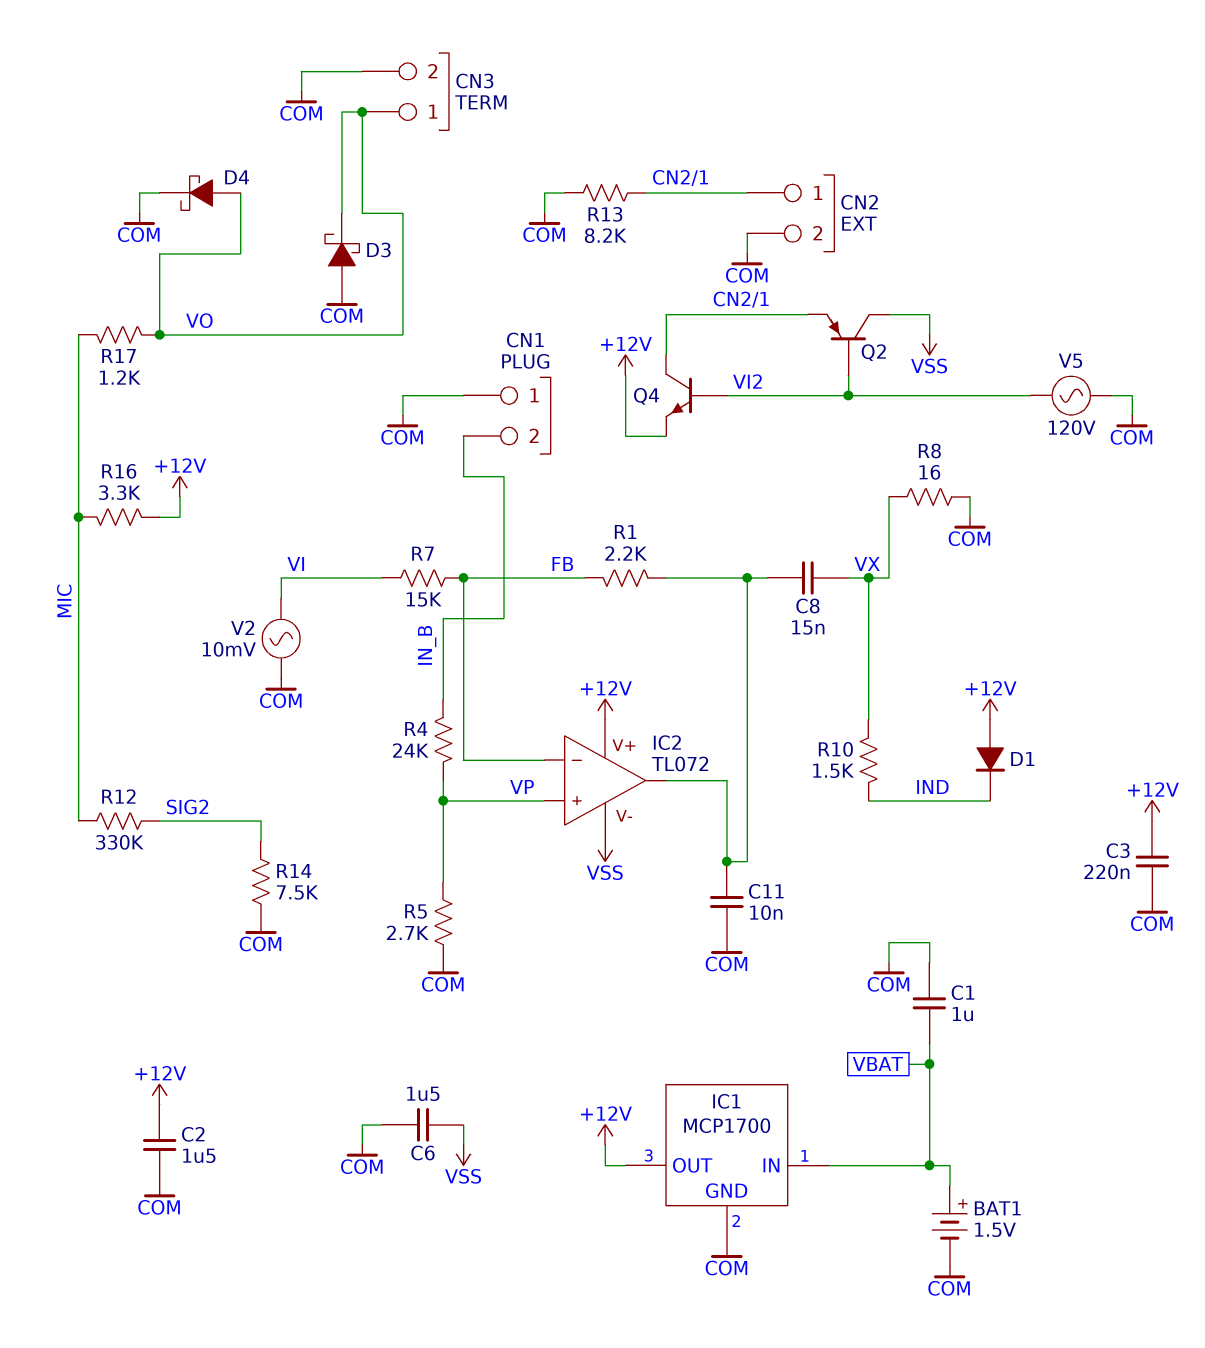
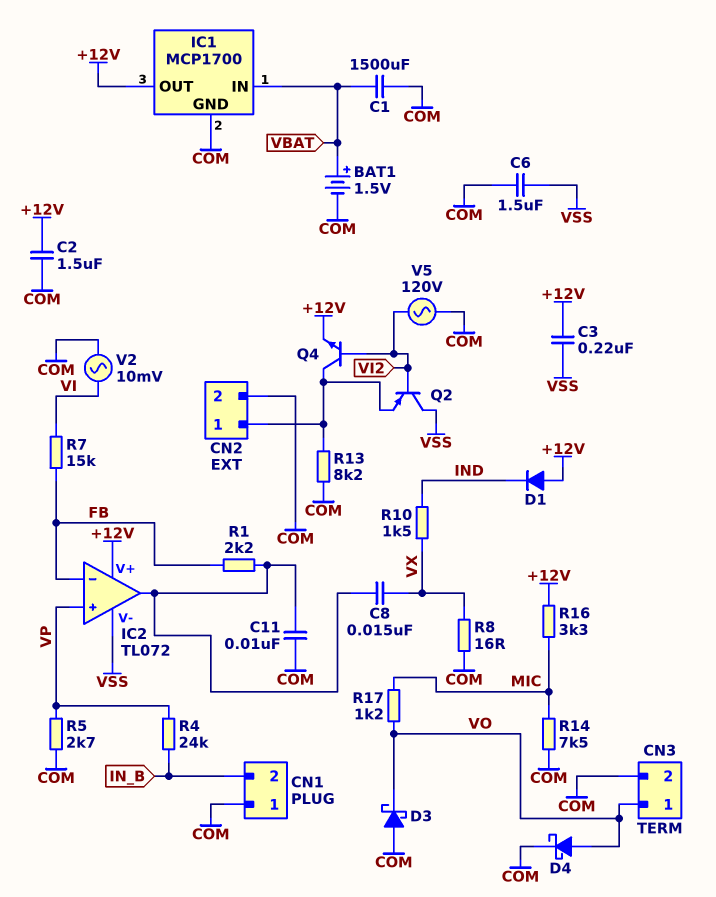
C1: 1uF (COM, VBAT) -> 1500uF (COM, VBAT)
C3: 220nF (+12V, COM) -> 220nF (+12V, VSS)
R12: 330k (MIC, SIG2) -> none
R14: 7.5k (COM, SIG2) -> 7.5k (COM, MIC)

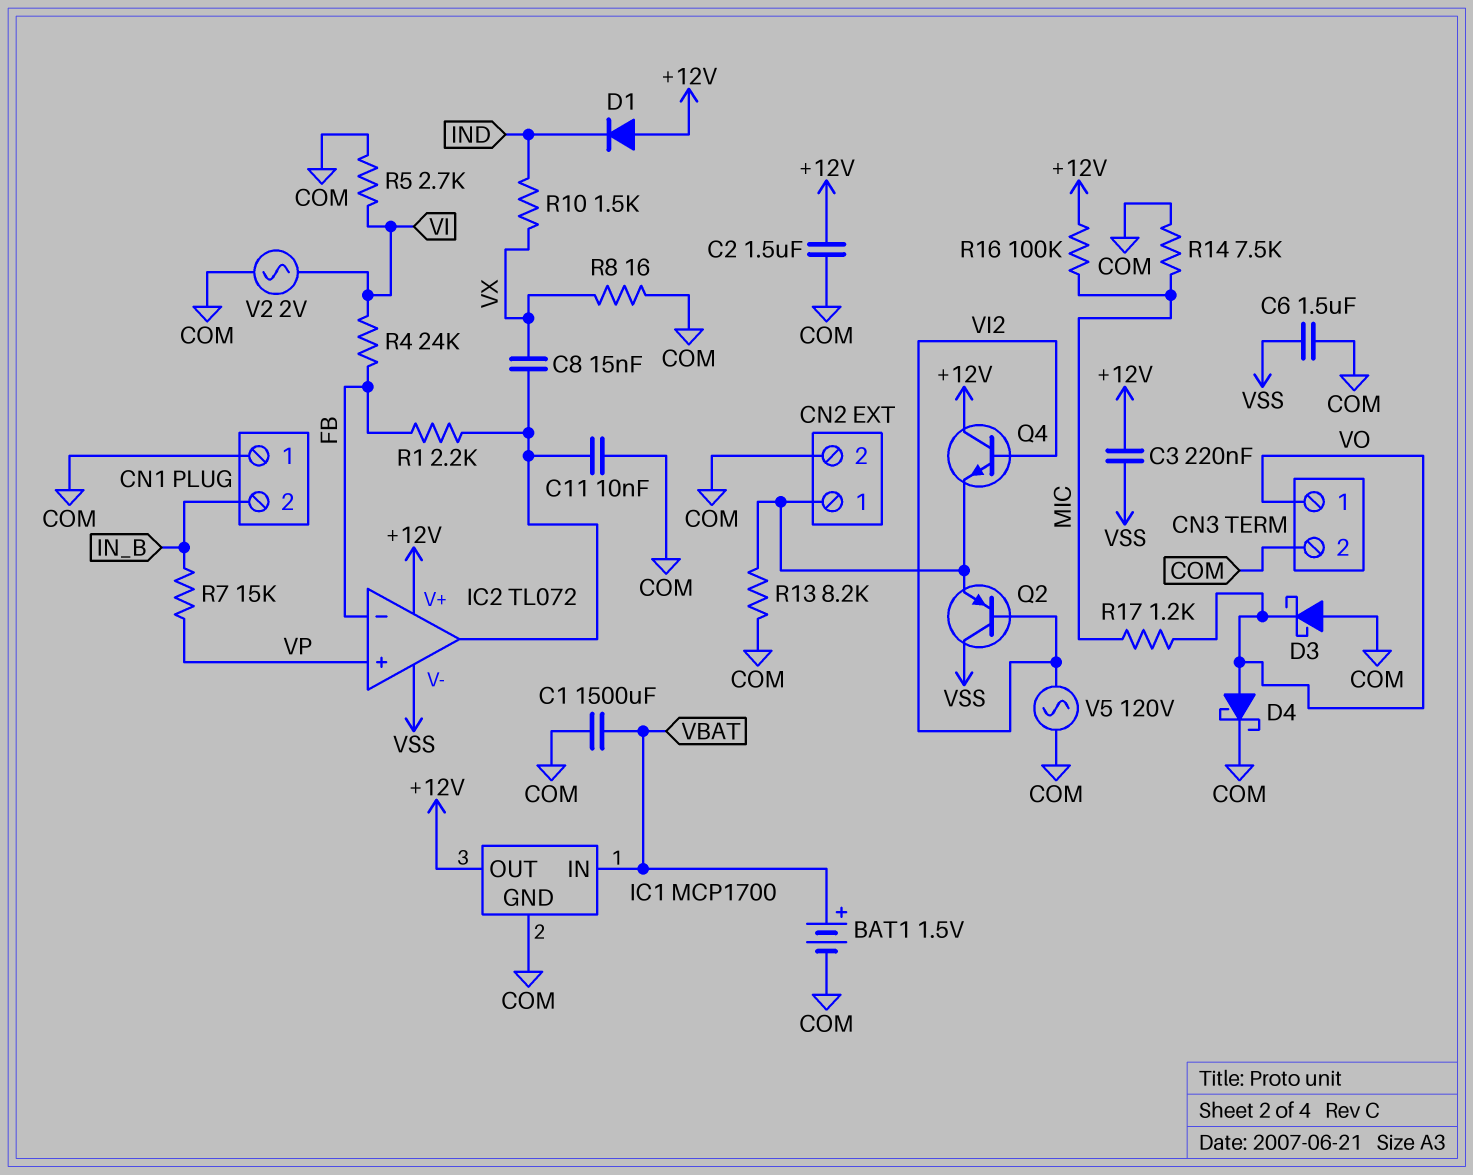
Q4: NPN (B VI2, C CN2/1, E +12V) -> NPN (B VI2, C +12V, E CN2/1)
R4: 24k (IN_B, VP) -> 24k (FB, VI)
R5: 2.7k (COM, VP) -> 2.7k (COM, VI)
R7: 15k (FB, VI) -> 15k (IN_B, VP)
R16: 3.3k (+12V, MIC) -> 100k (+12V, MIC)
V2: AC 10mV (COM, VI) -> AC 2V (COM, VI)

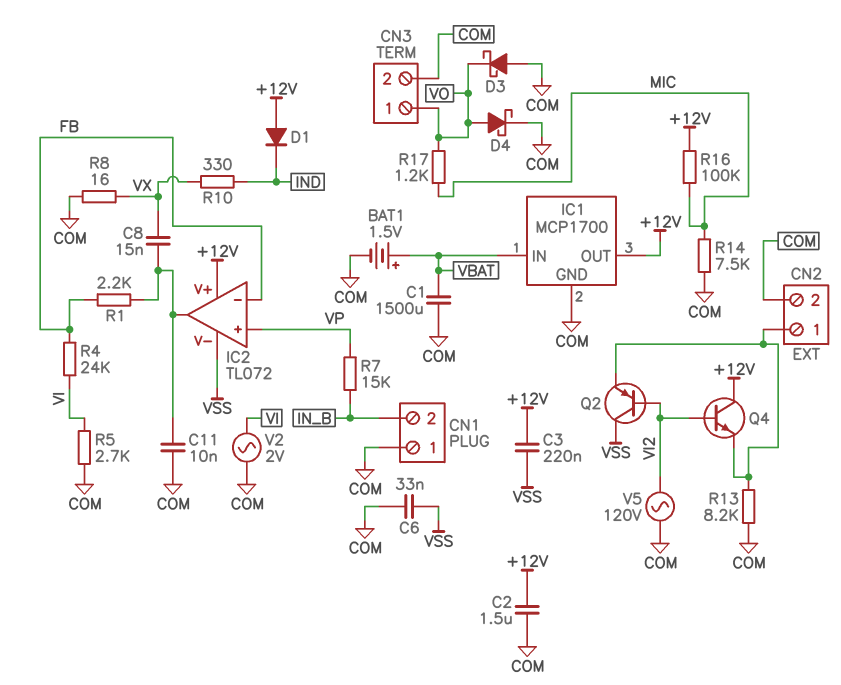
C6: 1.5uF (COM, VSS) -> 33nF (COM, VSS)
R10: 1.5k (IND, VX) -> 330 (IND, VX)

